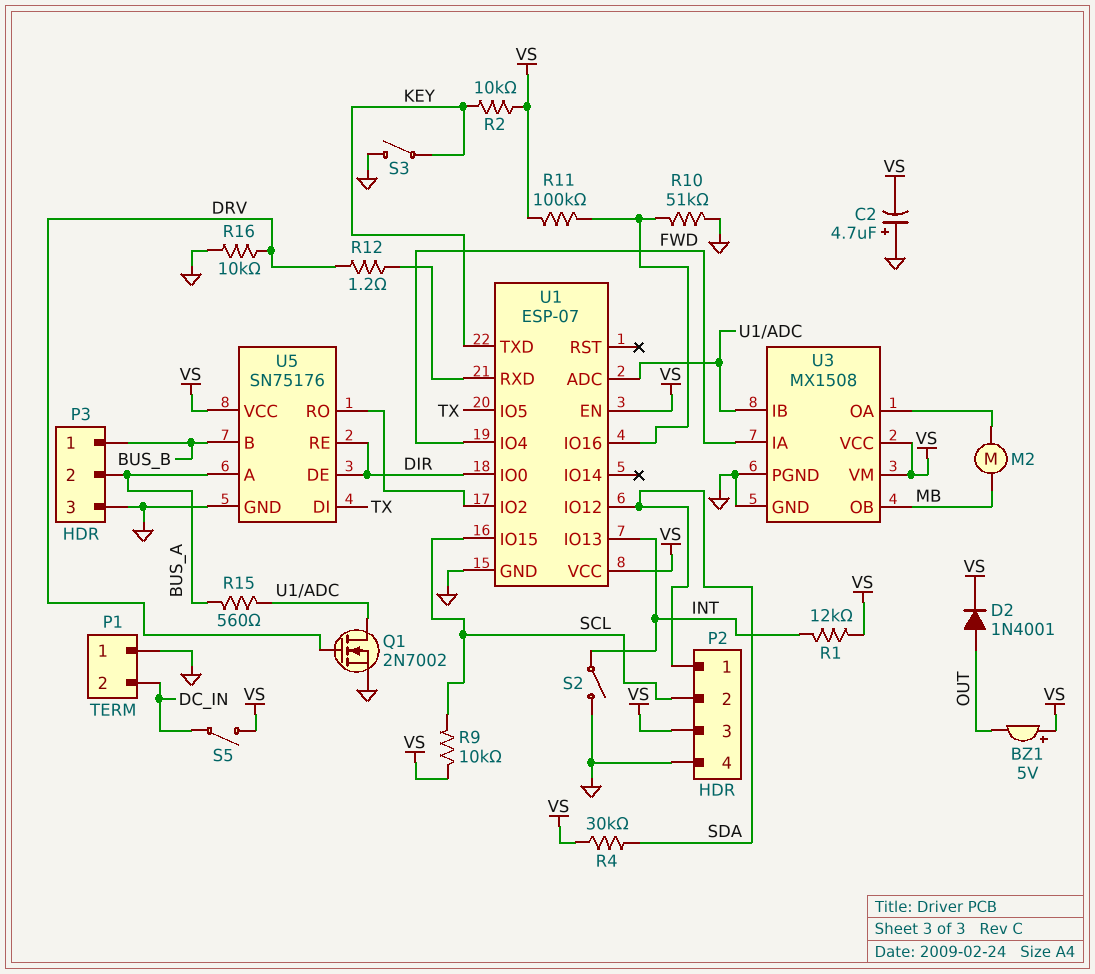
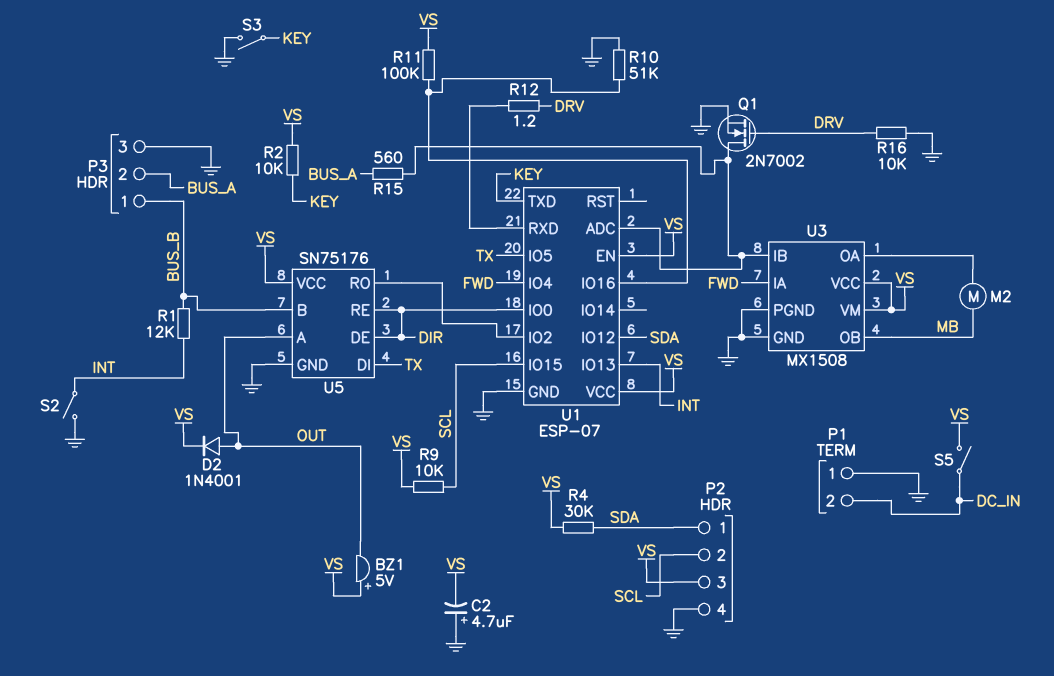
R1: 12k (INT, VS) -> 12k (BUS_B, INT)
U5 pin A: BUS_A -> OUT

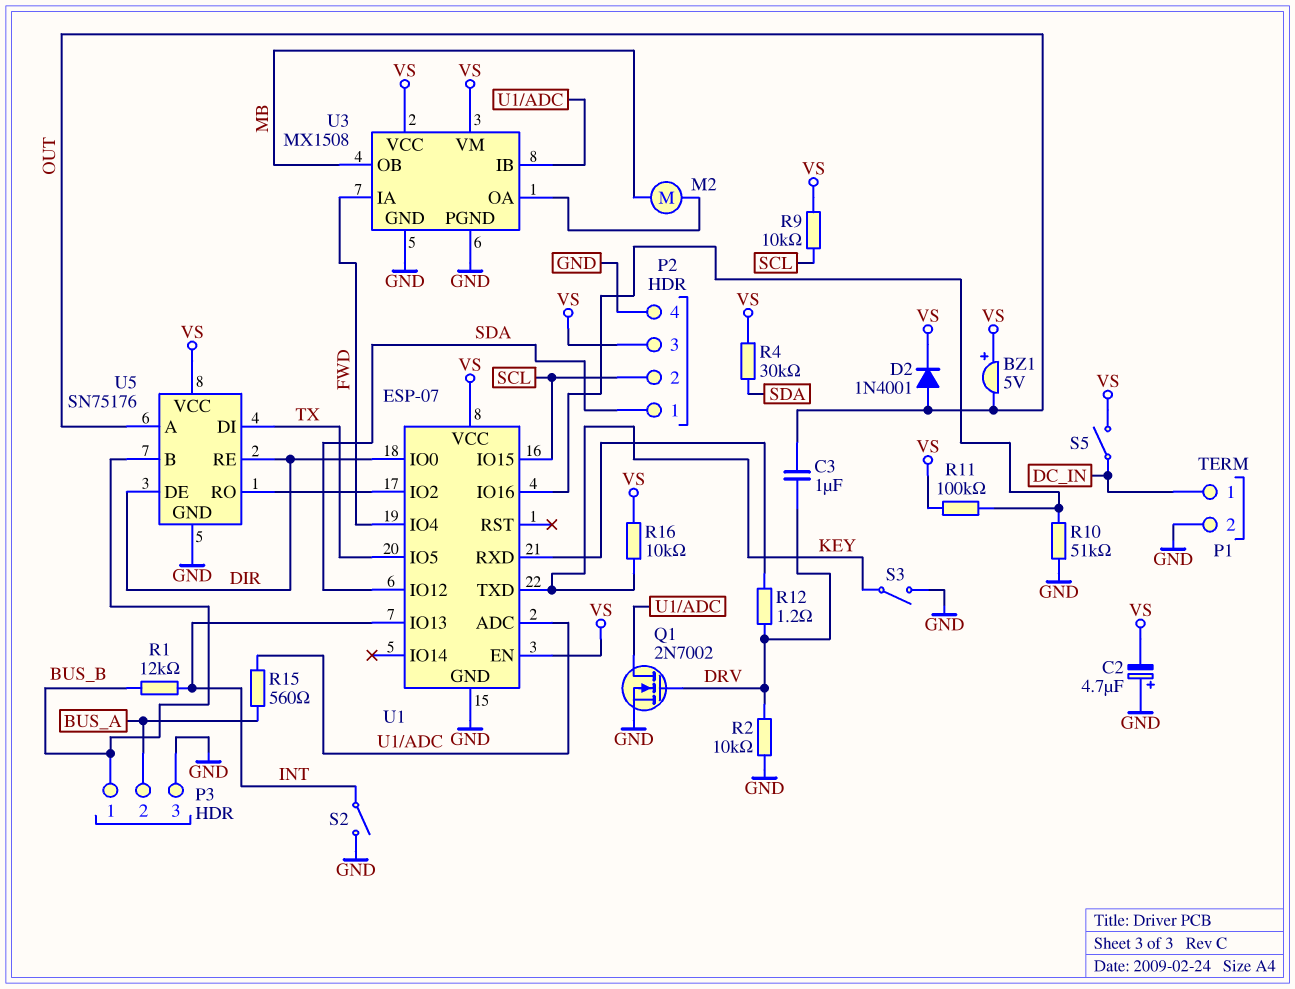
C3: none -> 1uF (DRV, OUT)
P1 pin 1: GND -> DC_IN
P1 pin 2: DC_IN -> GND
R2: 10k (KEY, VS) -> 10k (DRV, GND)
R16: 10k (DRV, GND) -> 10k (KEY, VS)

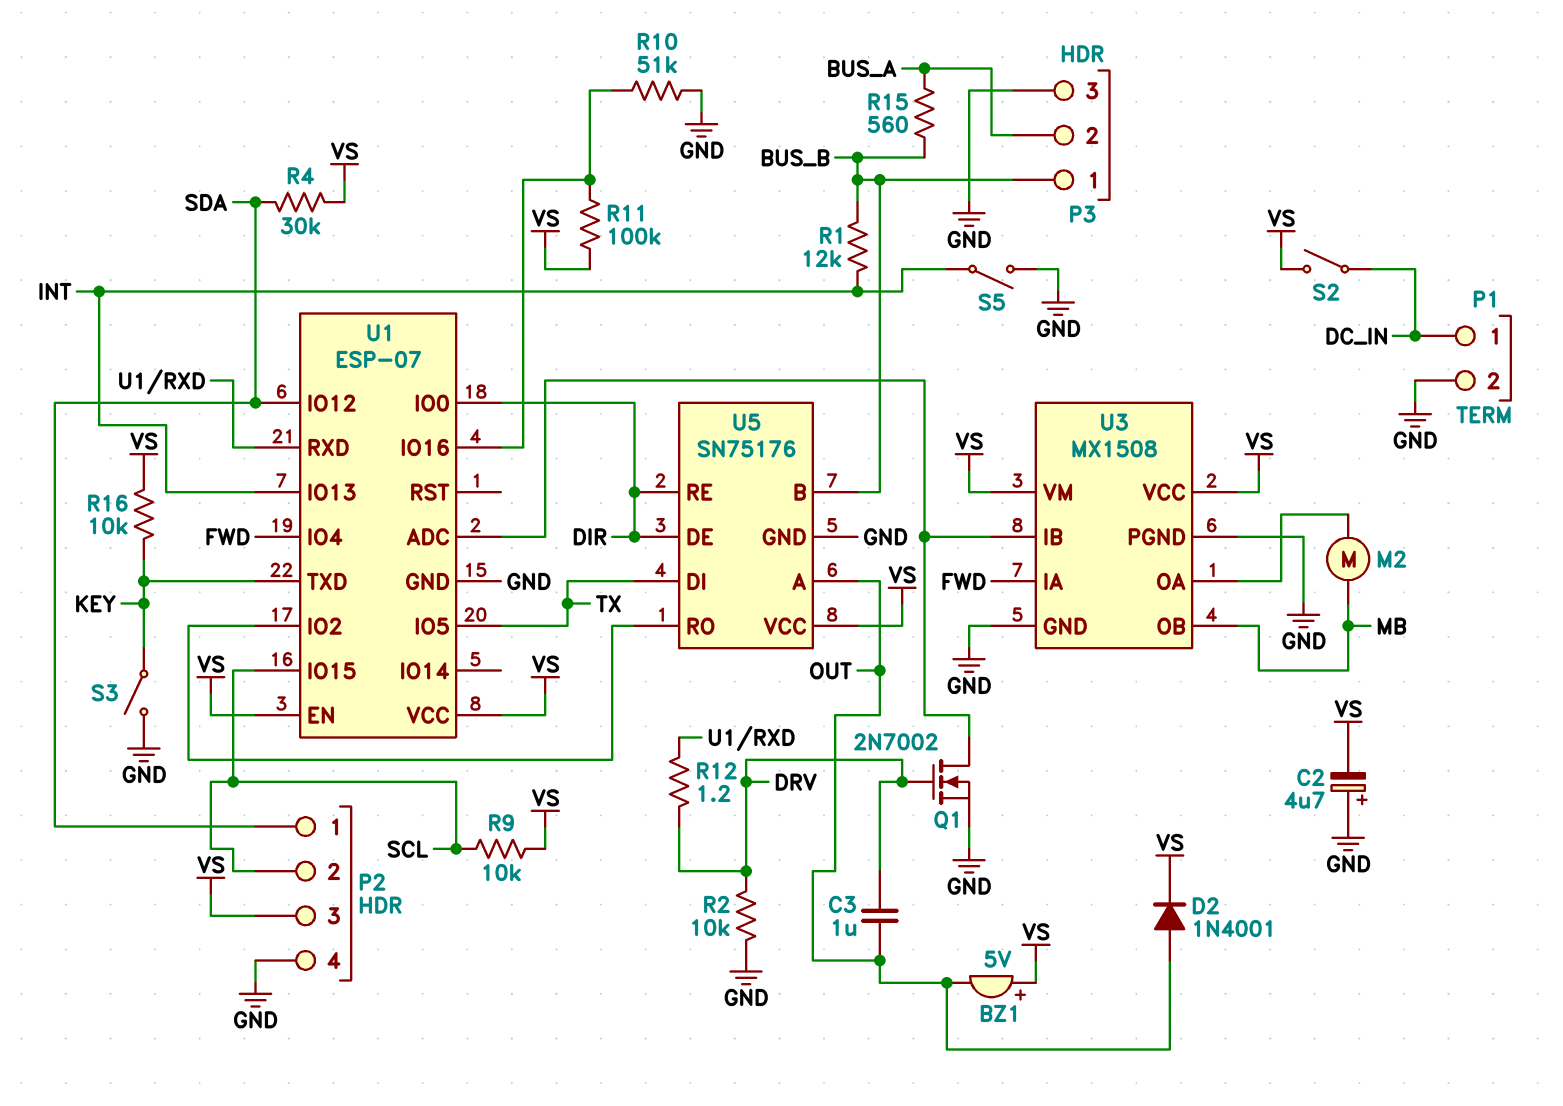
R15: 560 (BUS_A, U1/ADC) -> 560 (BUS_A, BUS_B)
S2: switch (GND, INT) -> switch (DC_IN, VS)
S5: switch (DC_IN, VS) -> switch (GND, INT)

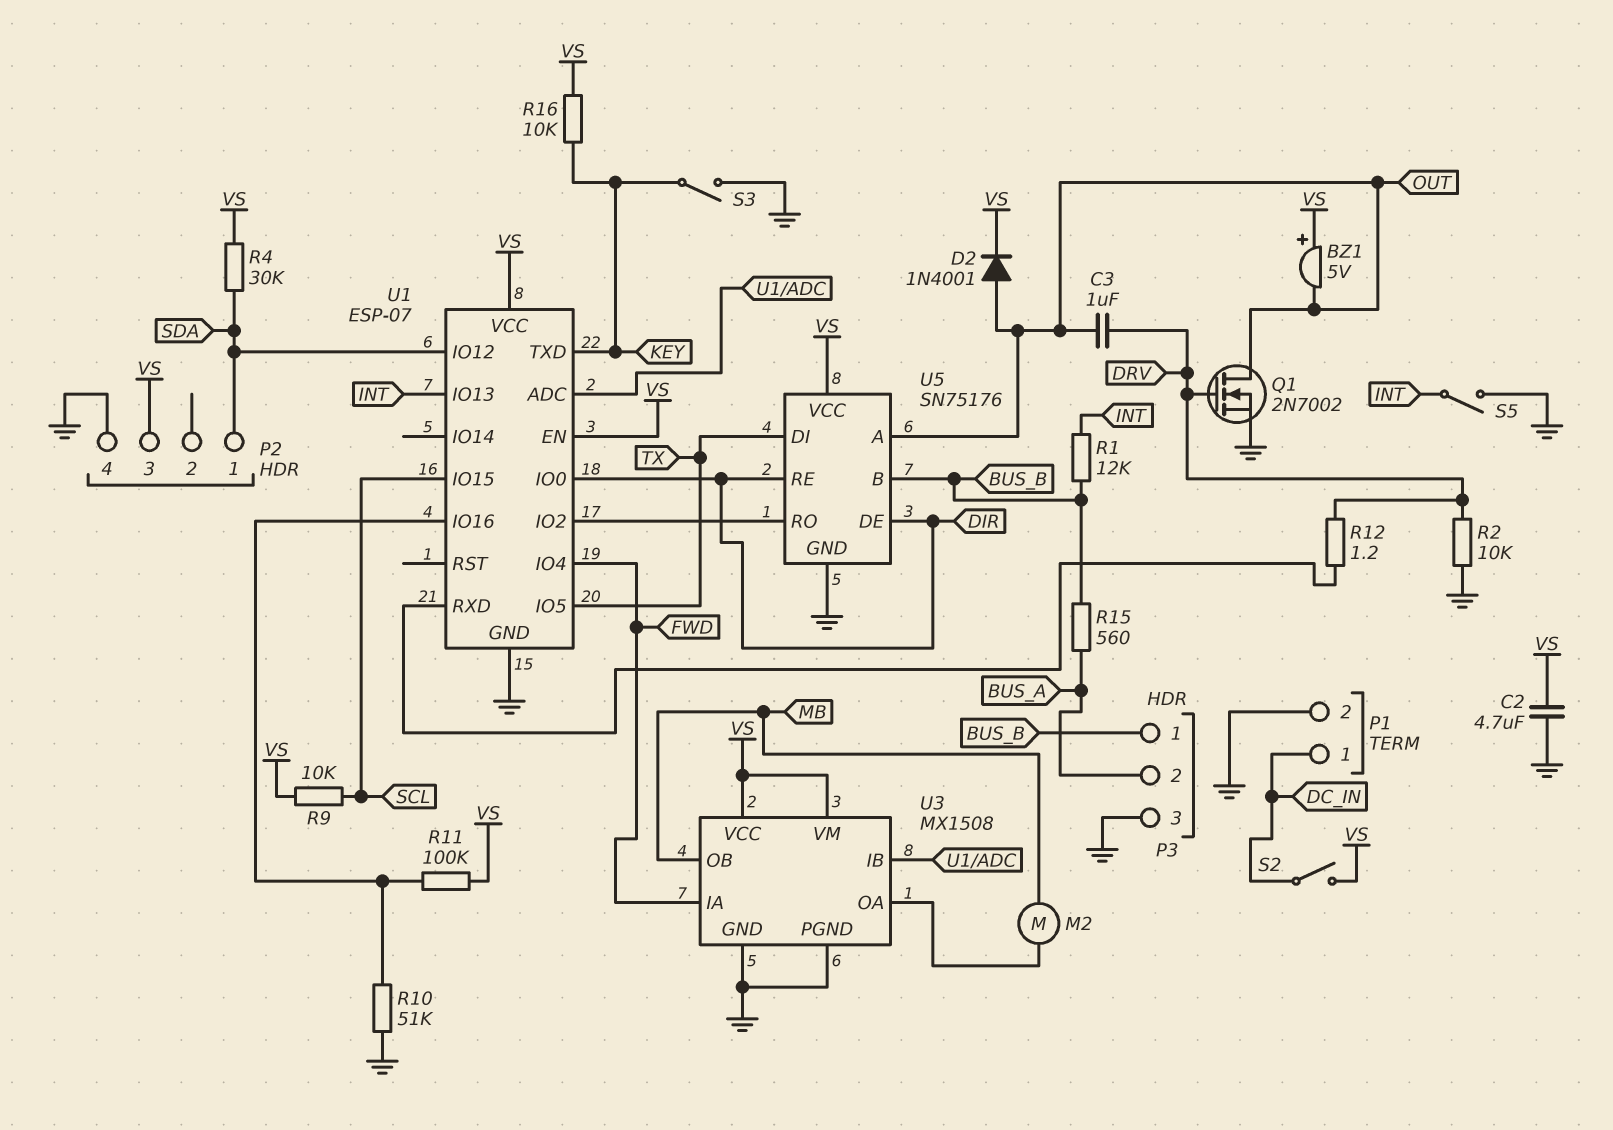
C2: 4.7uF (plus GND, minus VS) -> 4.7uF (GND, VS)
P2 pin 2: SCL -> none
Q1: NMOS 2N7002 (G DRV, D U1/ADC, S GND) -> NMOS 2N7002 (G DRV, D OUT, S GND)

